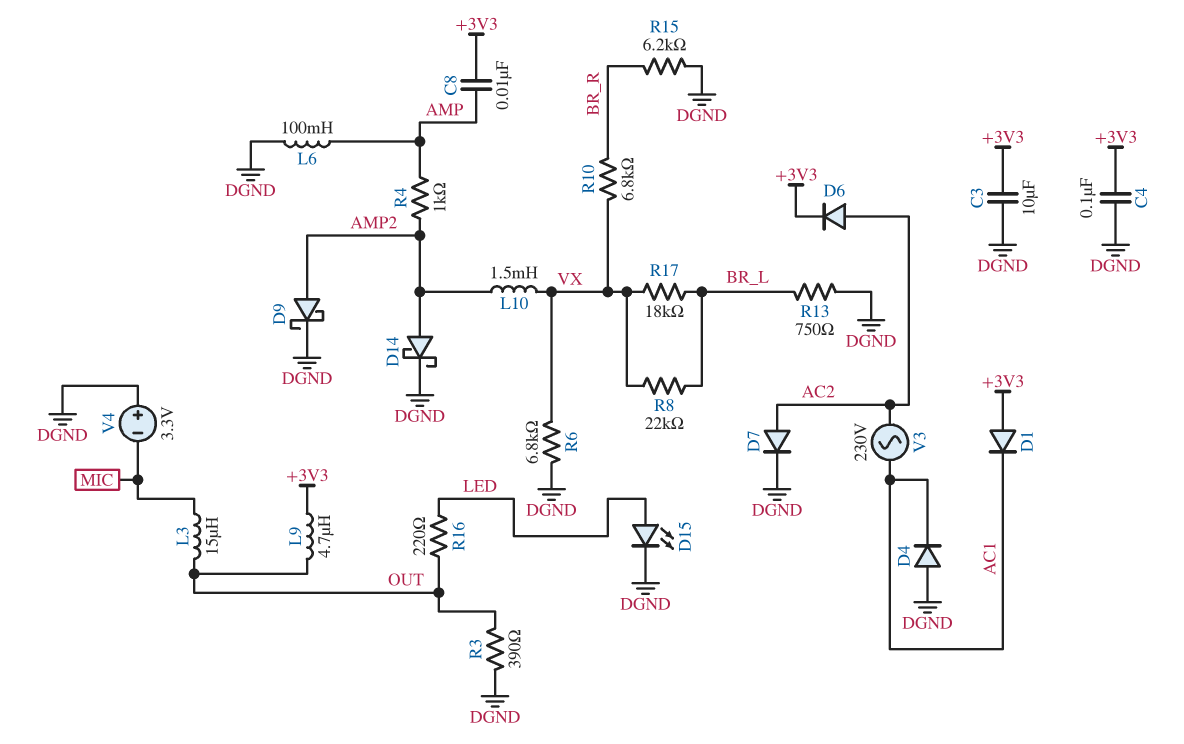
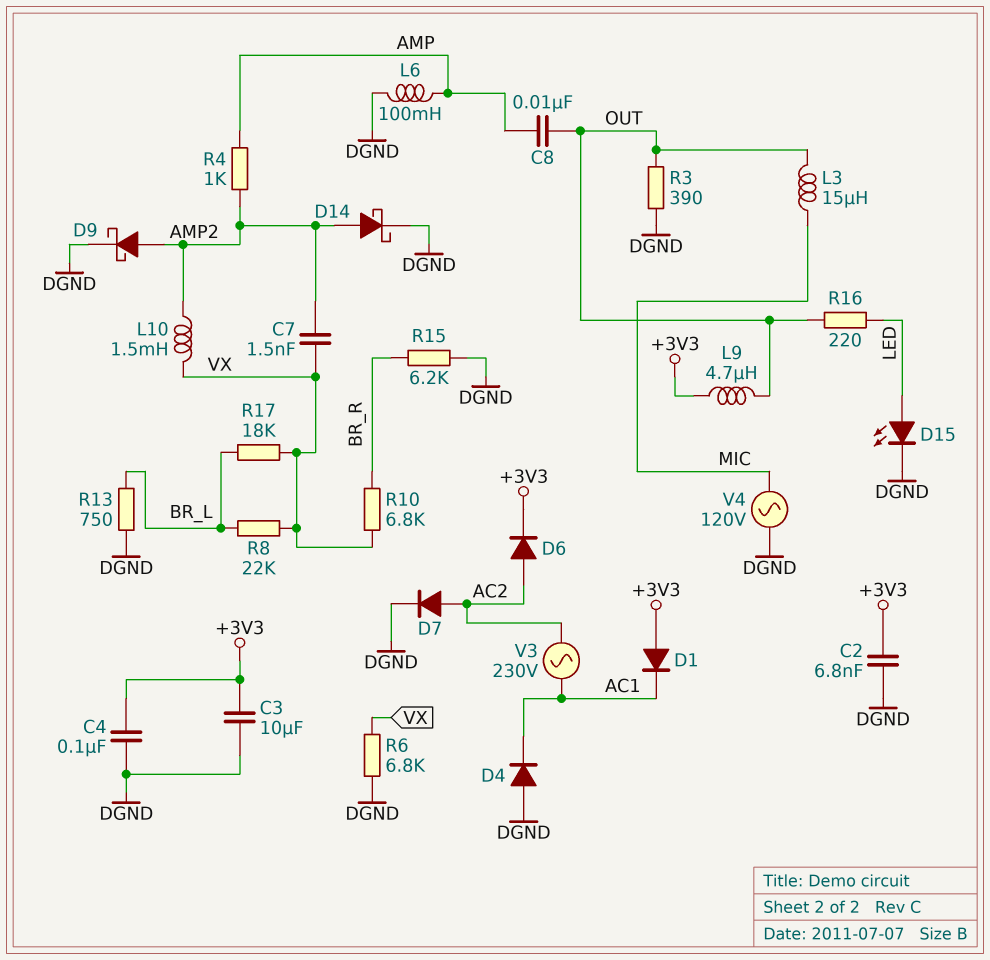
C2: none -> 6.8nF (+3V3, DGND)
C7: none -> 1.5nF (AMP2, VX)
C8: 10nF (+3V3, AMP) -> 10nF (AMP, OUT)
V4: 3.3V (plus DGND, minus MIC) -> AC 120V (DGND, MIC)

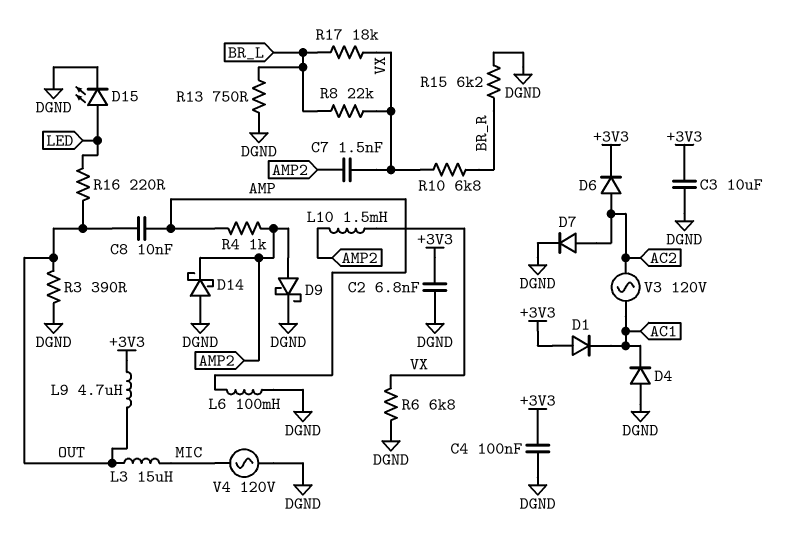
D14: schottky (A AMP2, K DGND) -> schottky (A DGND, K AMP2)
V3: AC 230V (AC1, AC2) -> AC 120V (AC1, AC2)

